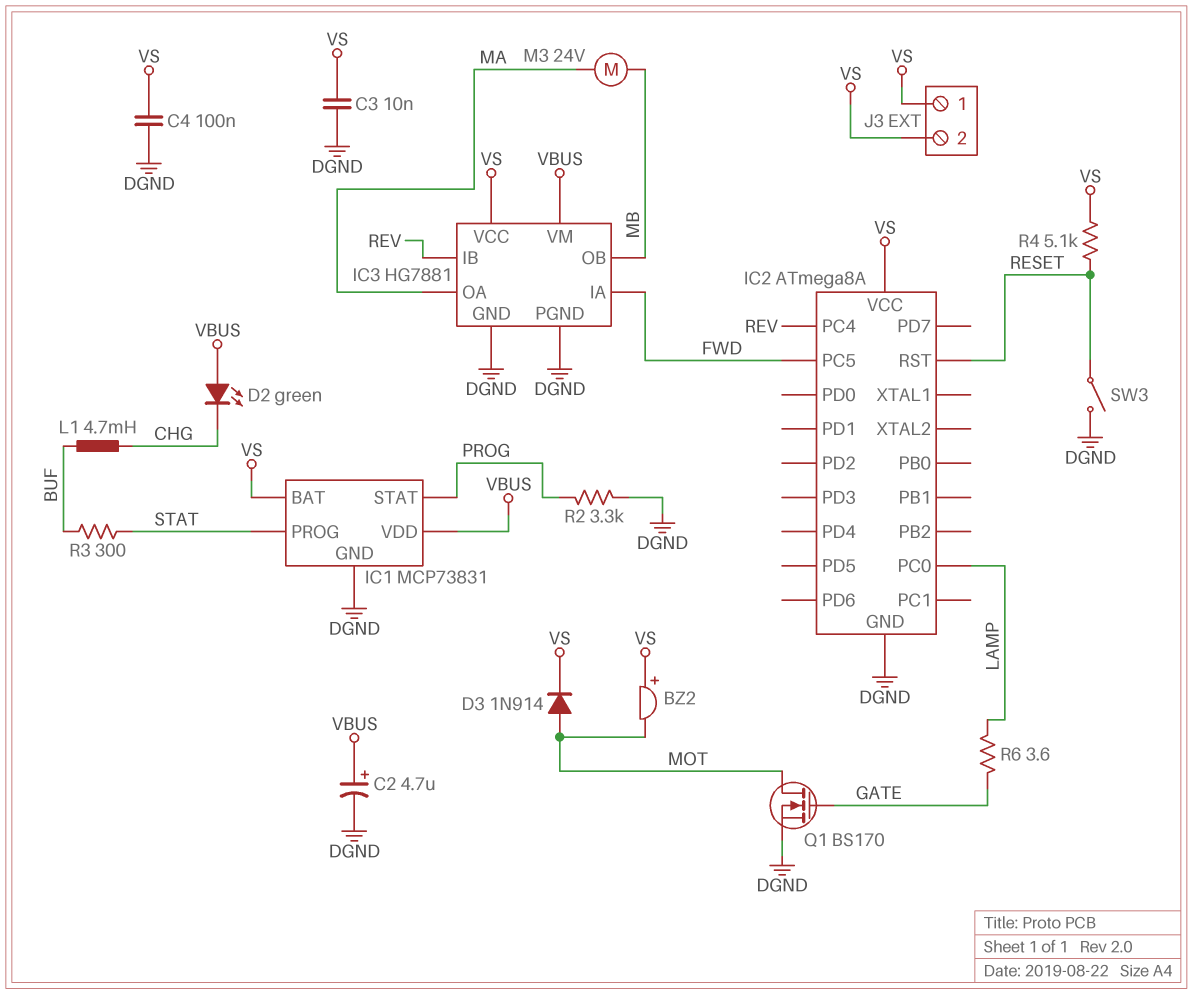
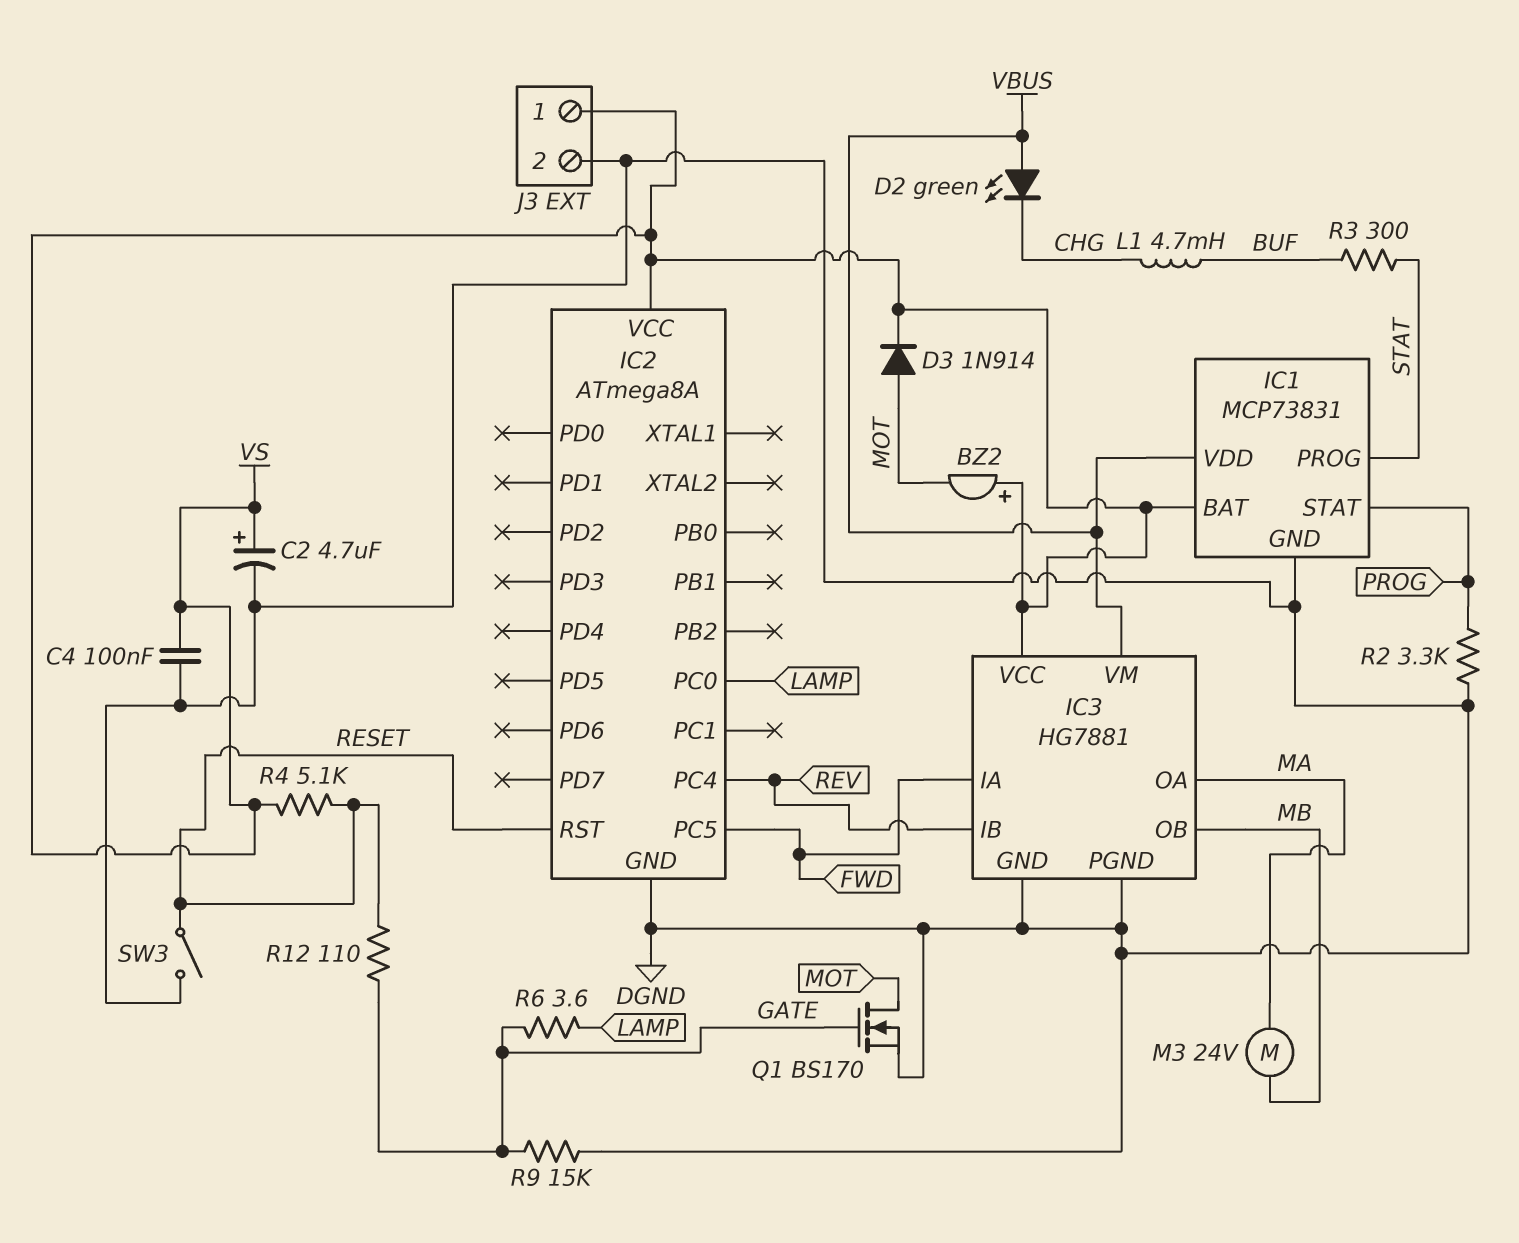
C2: 4.7uF (plus VBUS, minus DGND) -> 4.7uF (plus VS, minus DGND)
C3: 10nF (DGND, VS) -> none
J3 pin 2: VS -> DGND
R9: none -> 15k (DGND, GATE)
R12: none -> 110 (GATE, RESET)

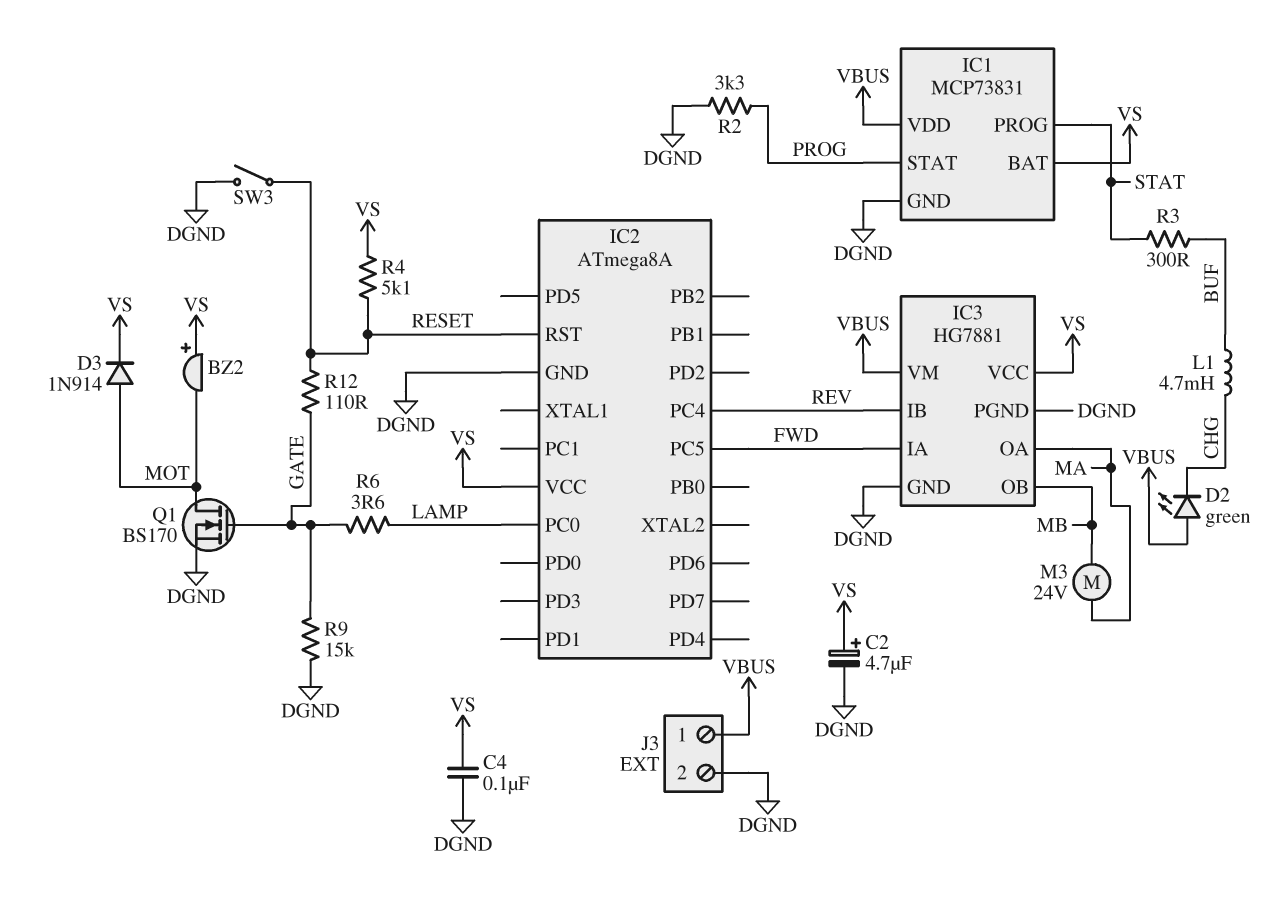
J3 pin 1: VS -> VBUS

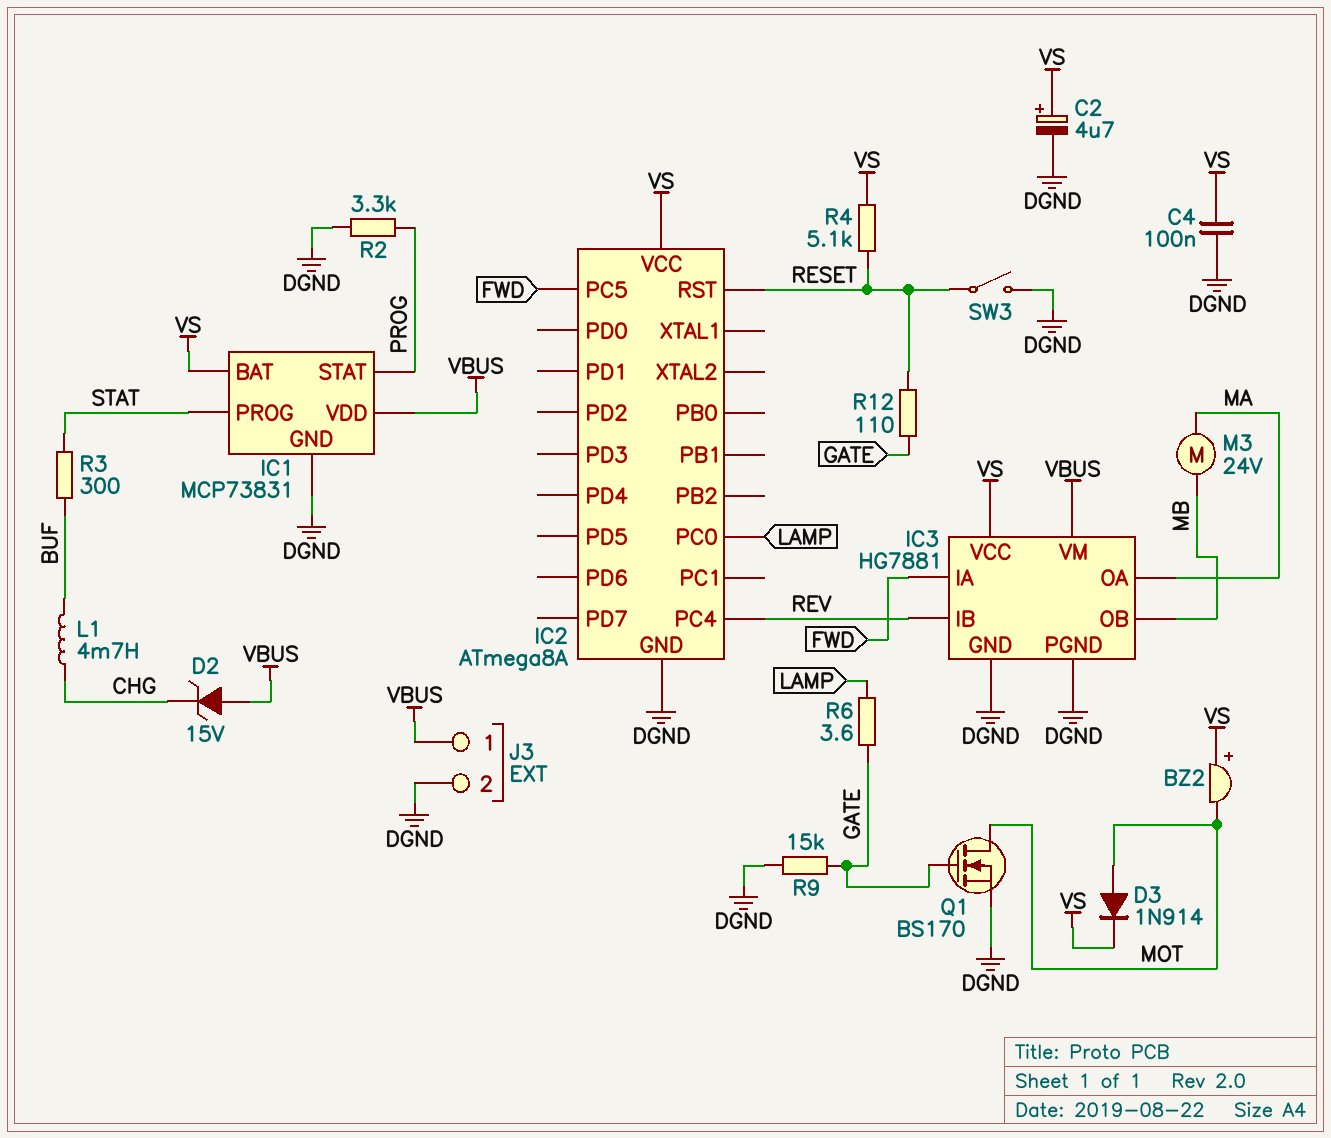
D2: LED green (A VBUS, K CHG) -> zener 15V (A VBUS, K CHG)

